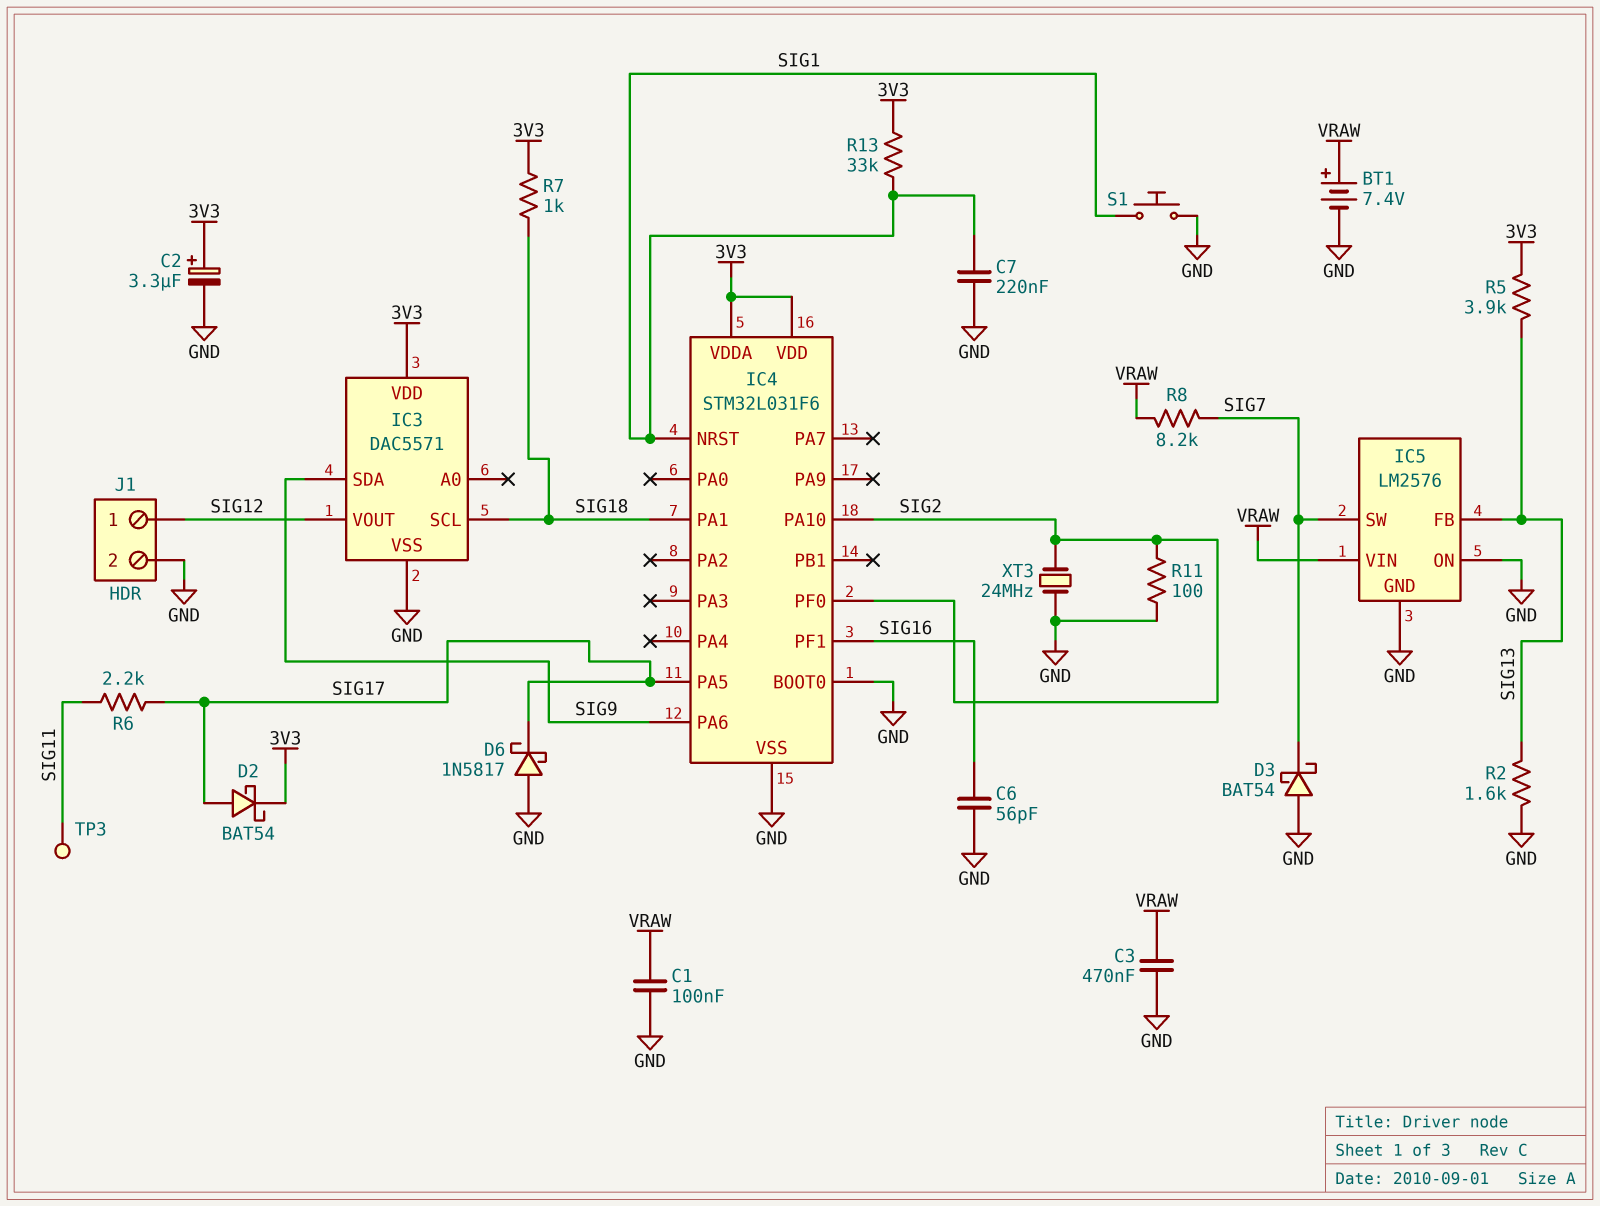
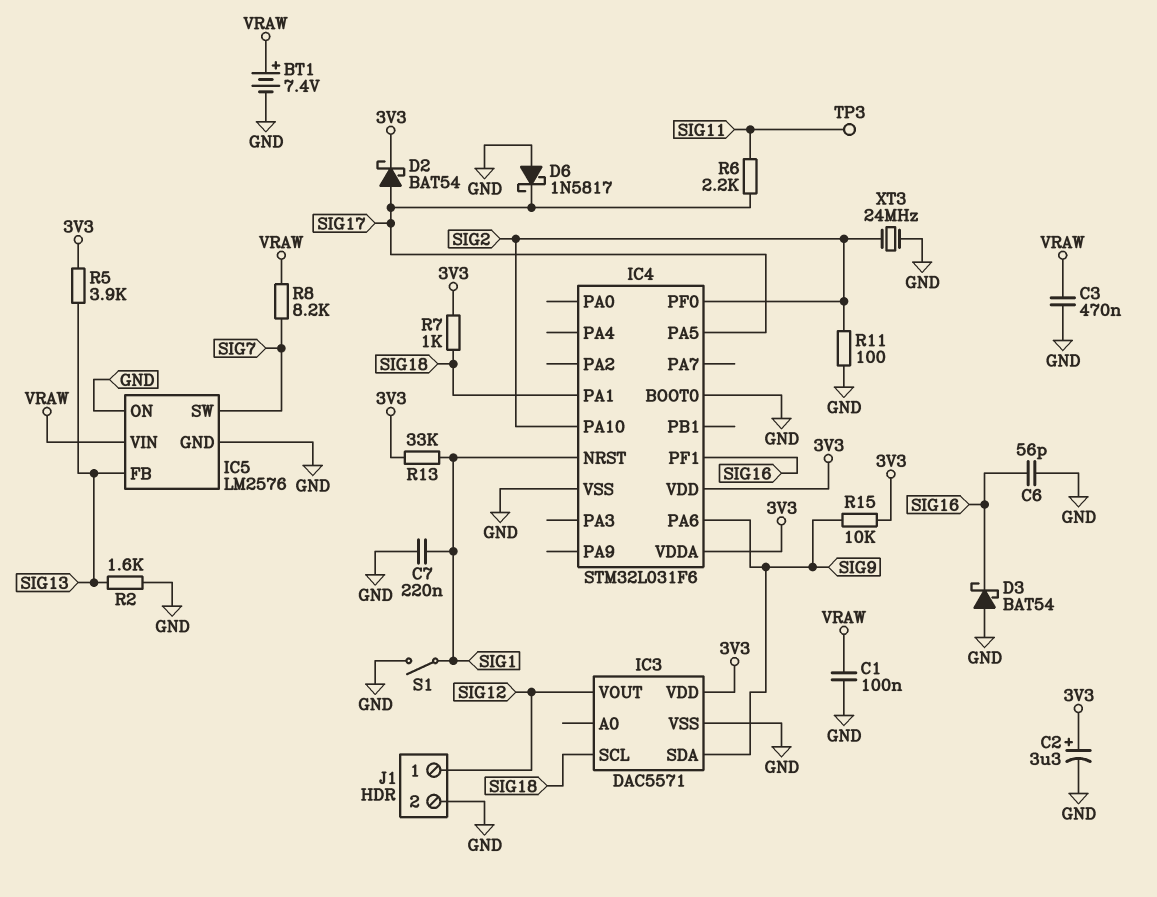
D3: schottky BAT54 (A GND, K SIG7) -> schottky BAT54 (A GND, K SIG16)
R15: none -> 10k (3V3, SIG9)
S1: button (GND, SIG1) -> switch (GND, SIG1)

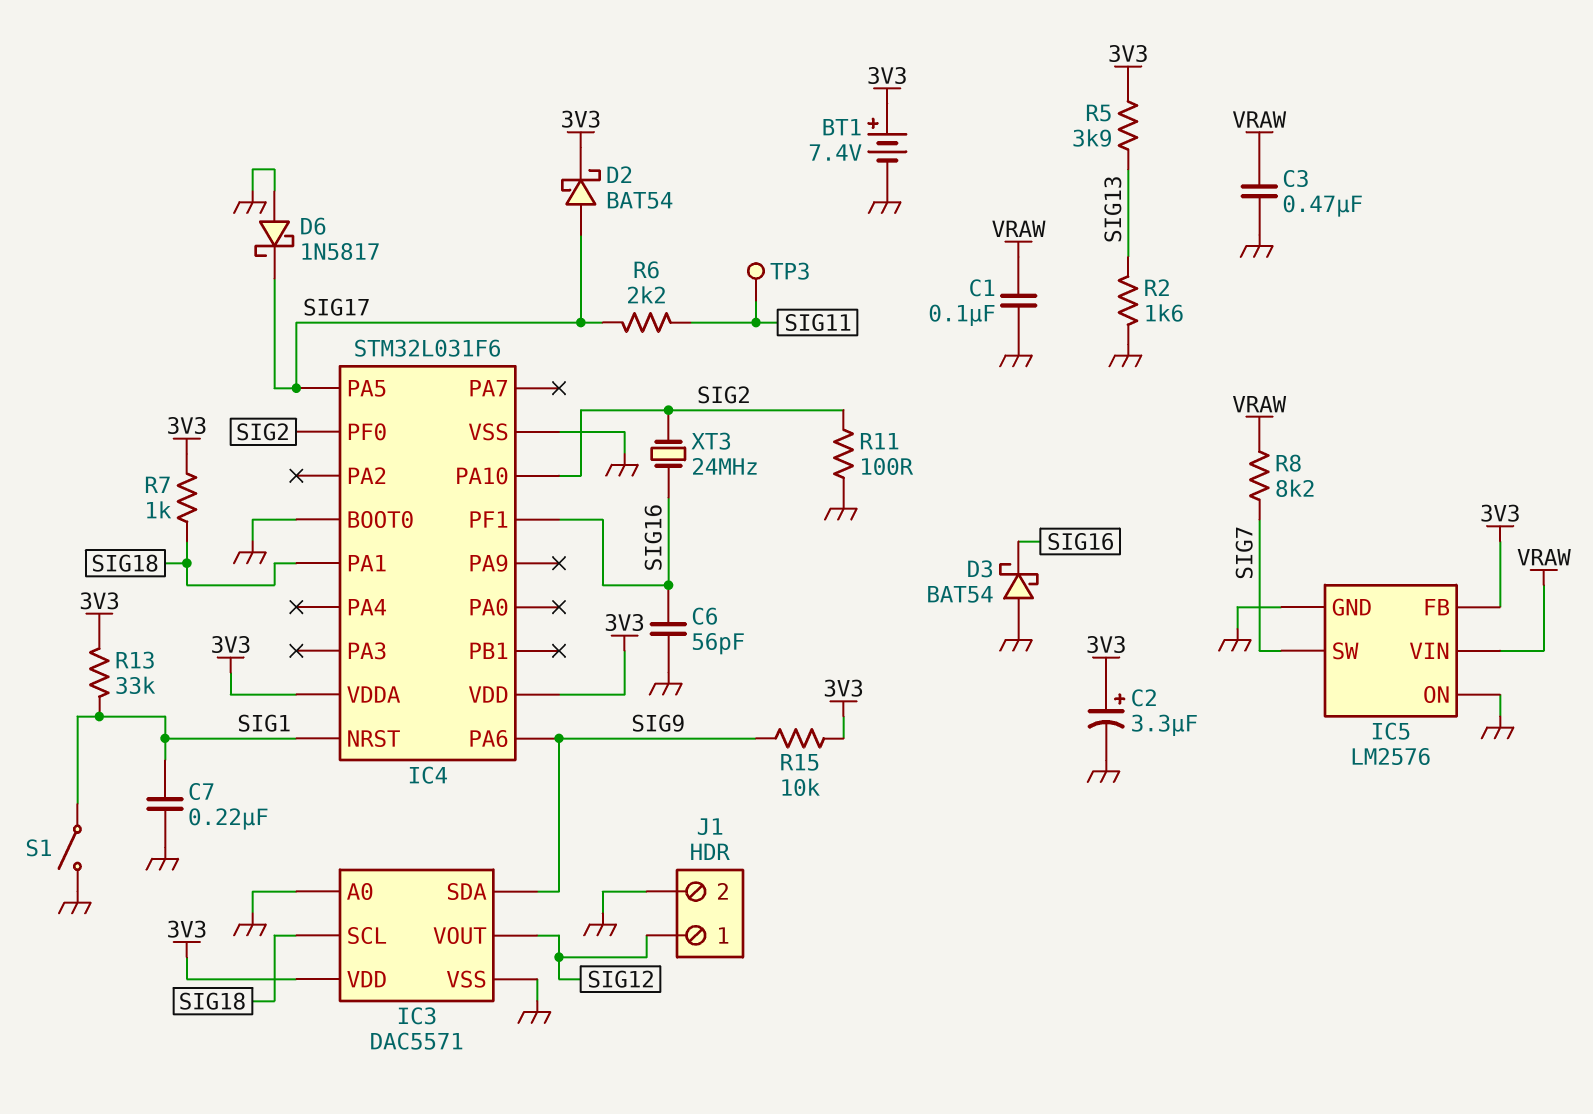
BT1: 7.4V (plus VRAW, minus GND) -> 7.4V (plus 3V3, minus GND)
IC3 pin A0: none -> GND
IC5 pin FB: SIG13 -> 3V3
XT3: 24MHz (GND, SIG2) -> 24MHz (SIG2, SIG16)

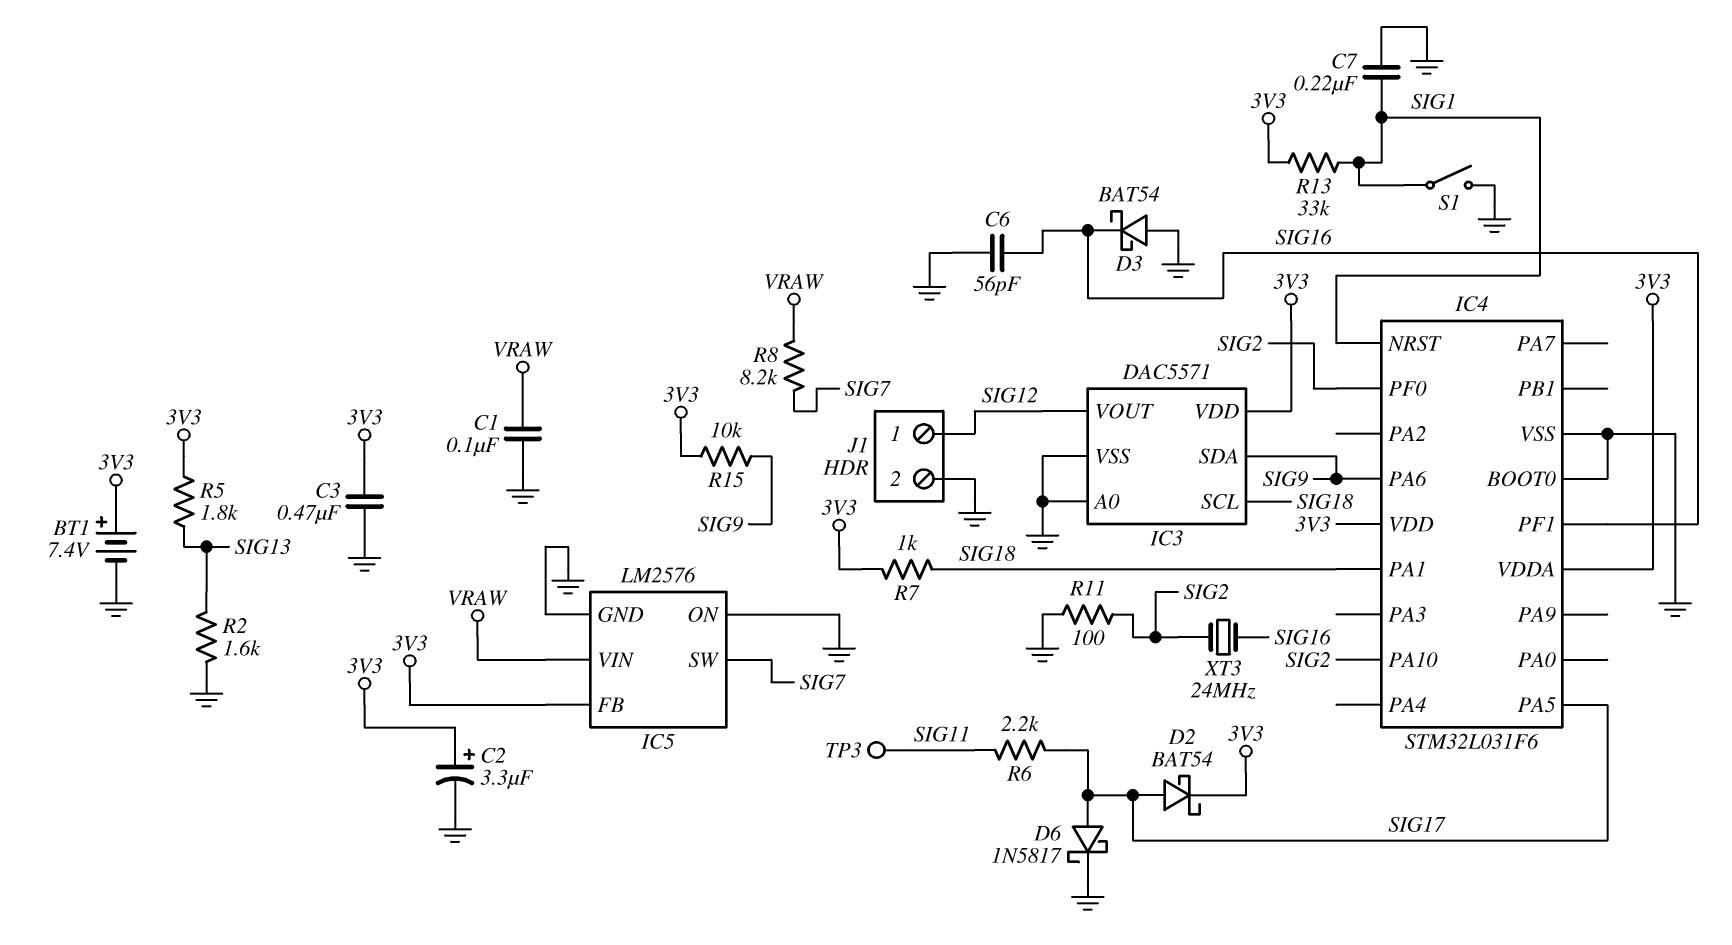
C3: 470nF (GND, VRAW) -> 470nF (3V3, GND)
D6: schottky 1N5817 (A GND, K SIG17) -> schottky 1N5817 (A SIG17, K GND)
R5: 3.9k (3V3, SIG13) -> 1.8k (3V3, SIG13)

